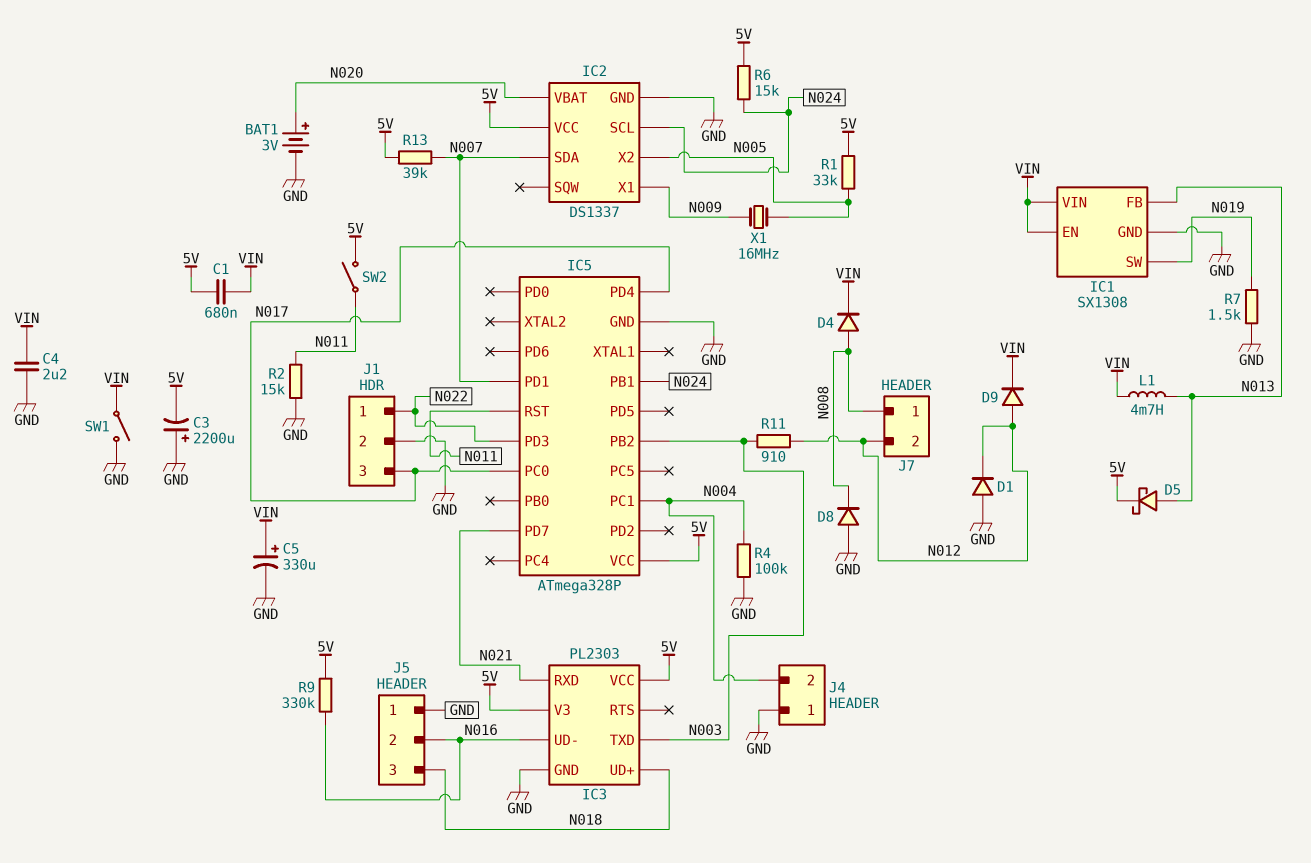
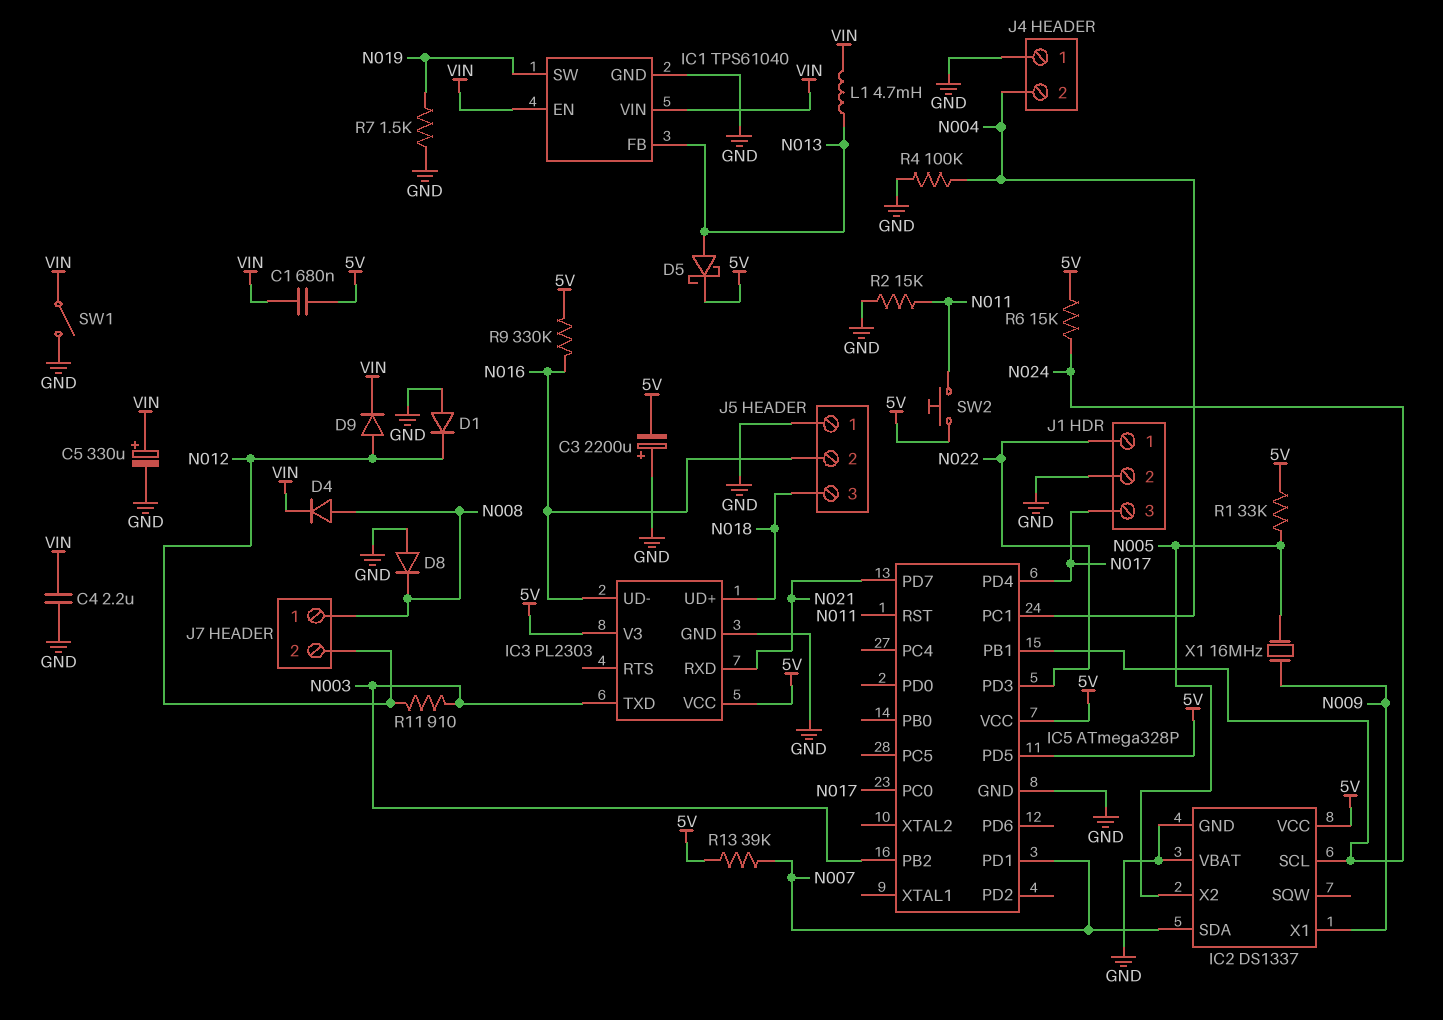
BAT1: 3V (plus N020, minus GND) -> none
IC1: SX1308 -> TPS61040
IC2 pin VBAT: N020 -> GND
IC5 pin PD5: none -> 5V
SW2: switch (5V, N011) -> button (5V, N011)

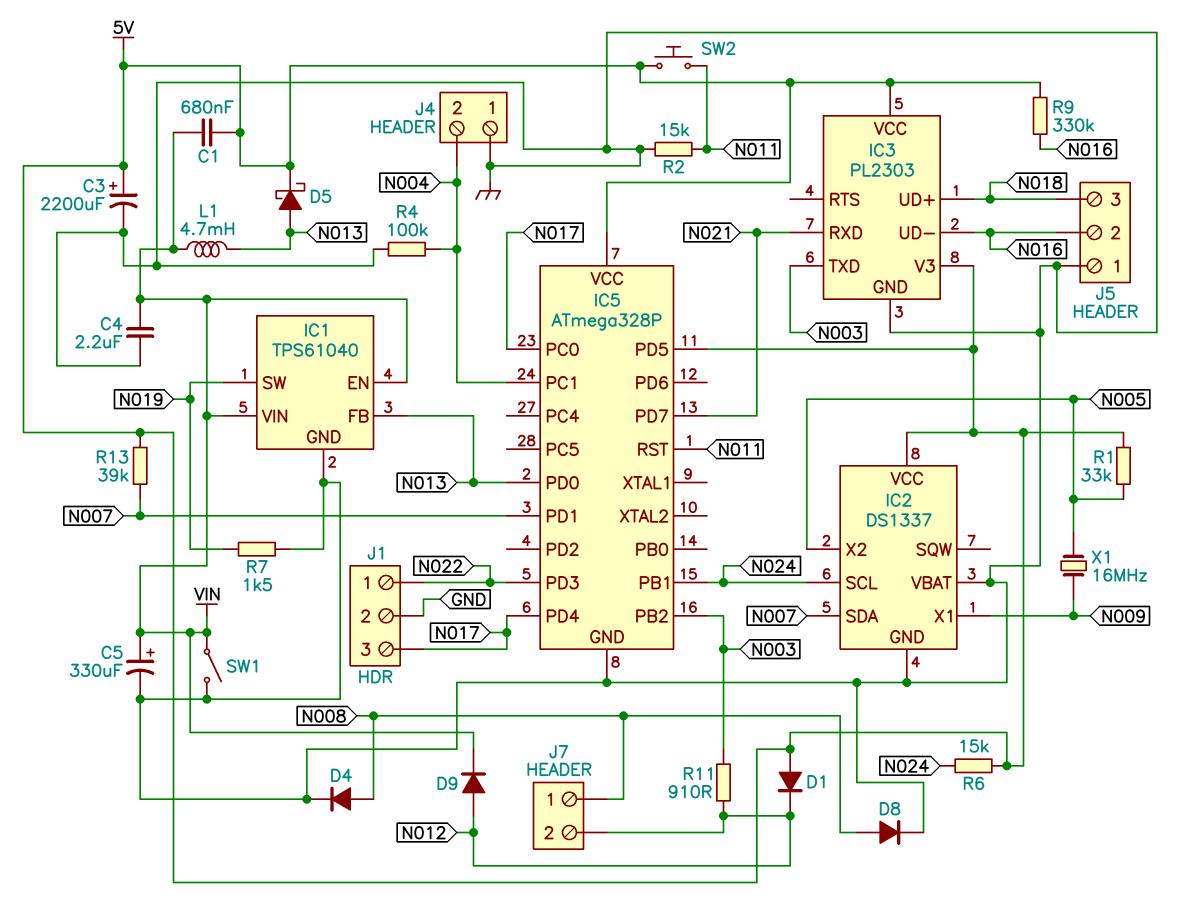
C3: 2200uF (plus GND, minus 5V) -> 2200uF (plus 5V, minus GND)
D1: diode (A GND, K N012) -> diode (A 5V, K N012)
D4: diode (A N008, K VIN) -> diode (A N008, K GND)
D8: diode (A GND, K N008) -> diode (A N008, K GND)
IC5 pin PD0: none -> N013

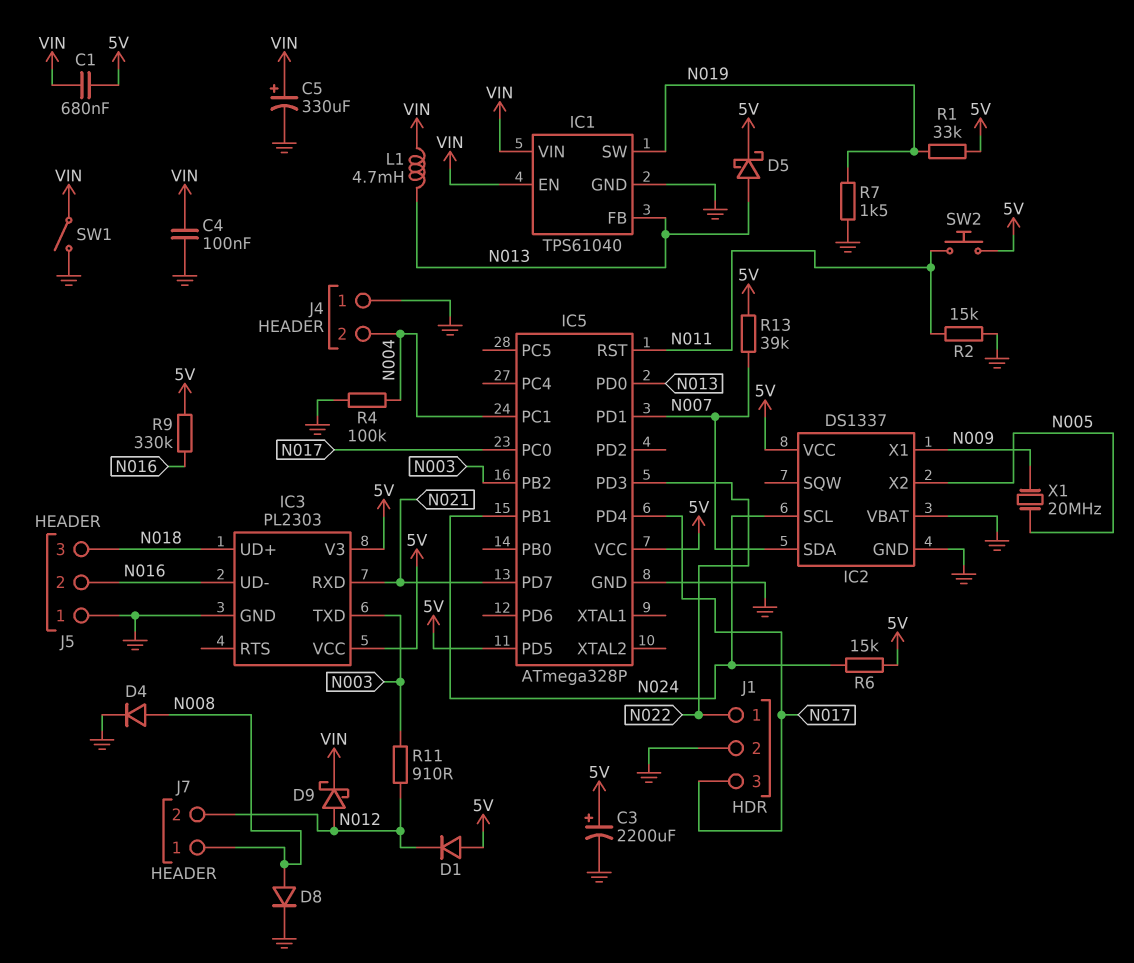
C4: 2.2uF (GND, VIN) -> 100nF (GND, VIN)
D9: diode (A N012, K VIN) -> schottky (A N012, K VIN)
R1: 33k (5V, N005) -> 33k (5V, N019)
X1: 16MHz (N005, N009) -> 20MHz (N005, N009)

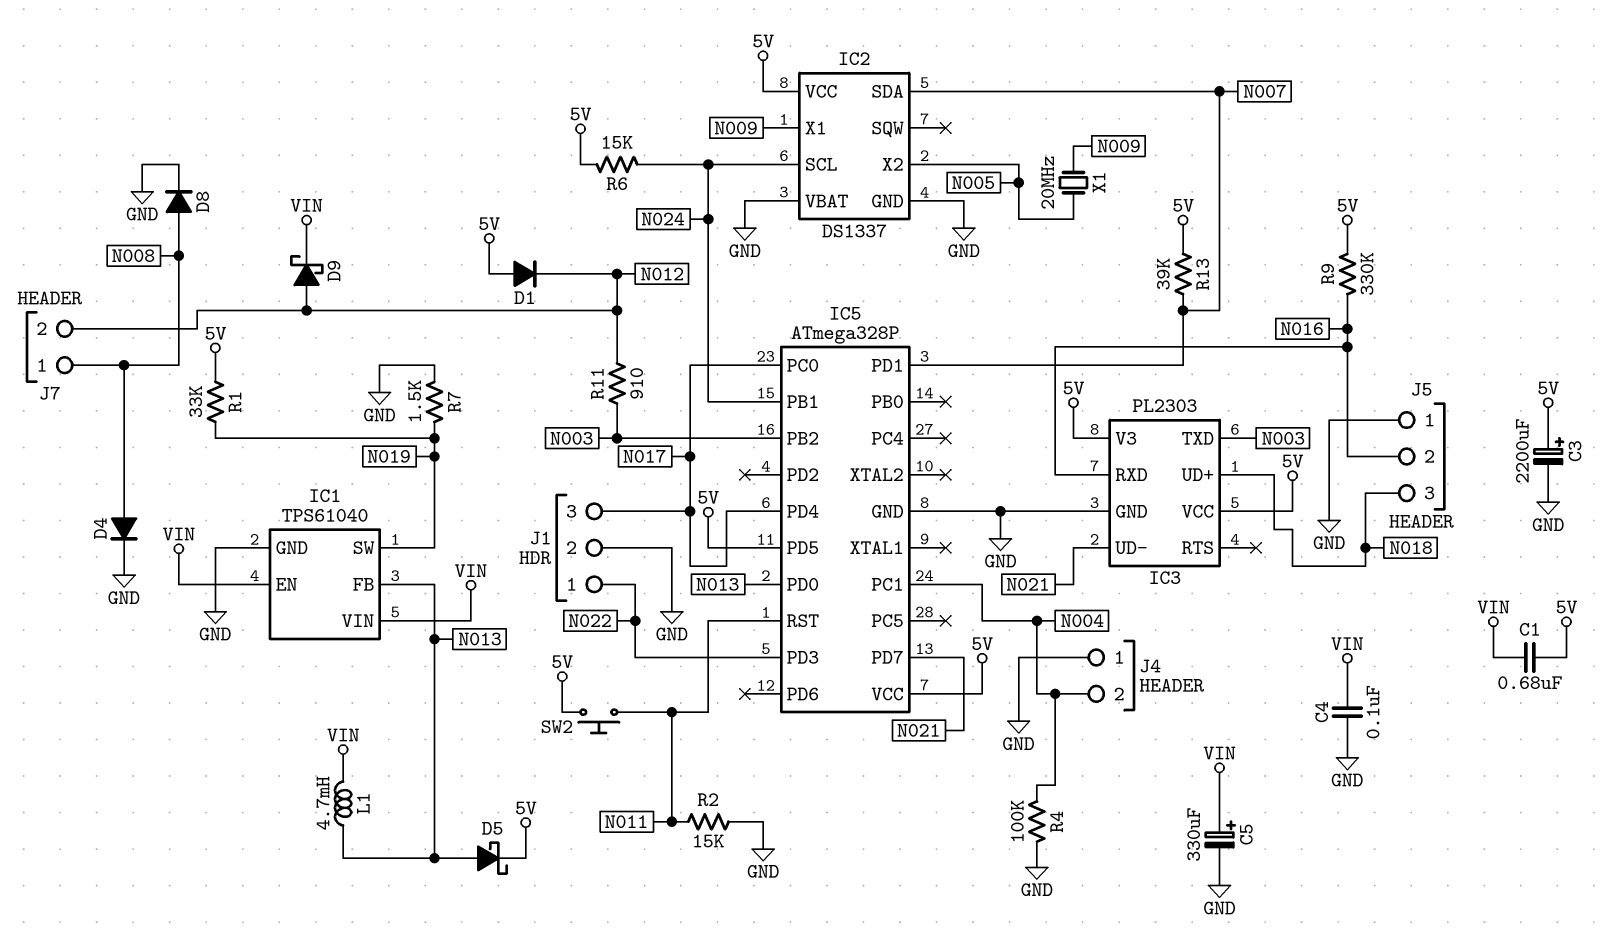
IC3 pin RXD: N021 -> N016
IC3 pin UD-: N016 -> N021
SW1: switch (GND, VIN) -> none

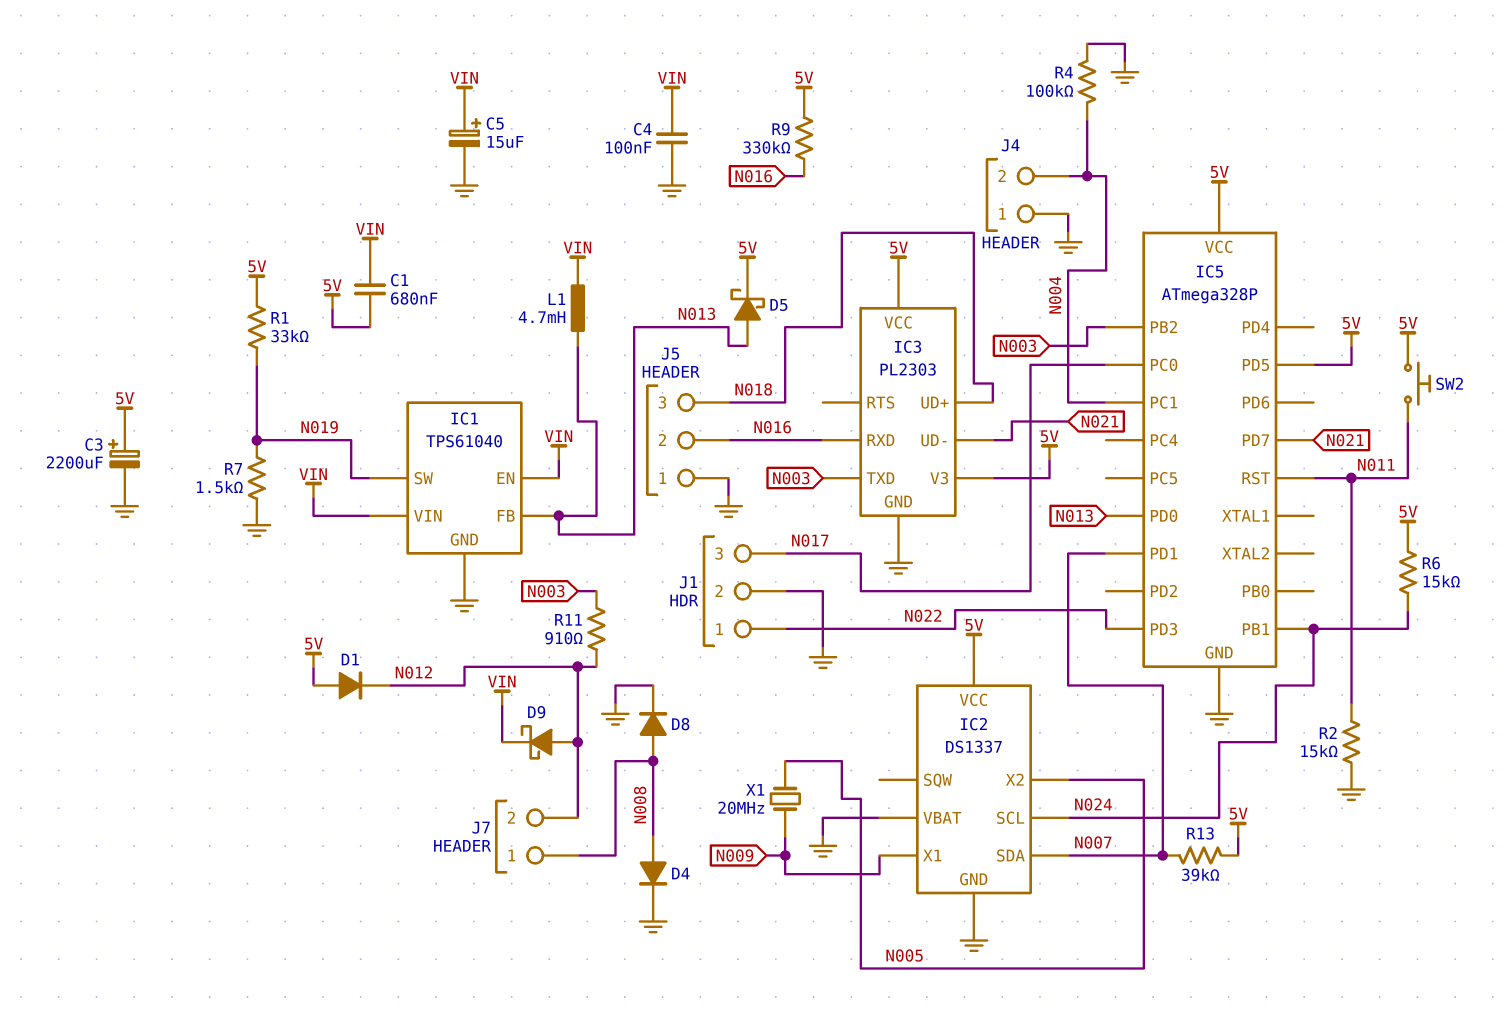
C5: 330uF (plus VIN, minus GND) -> 15uF (plus VIN, minus GND)
IC5 pin PD4: N017 -> none

